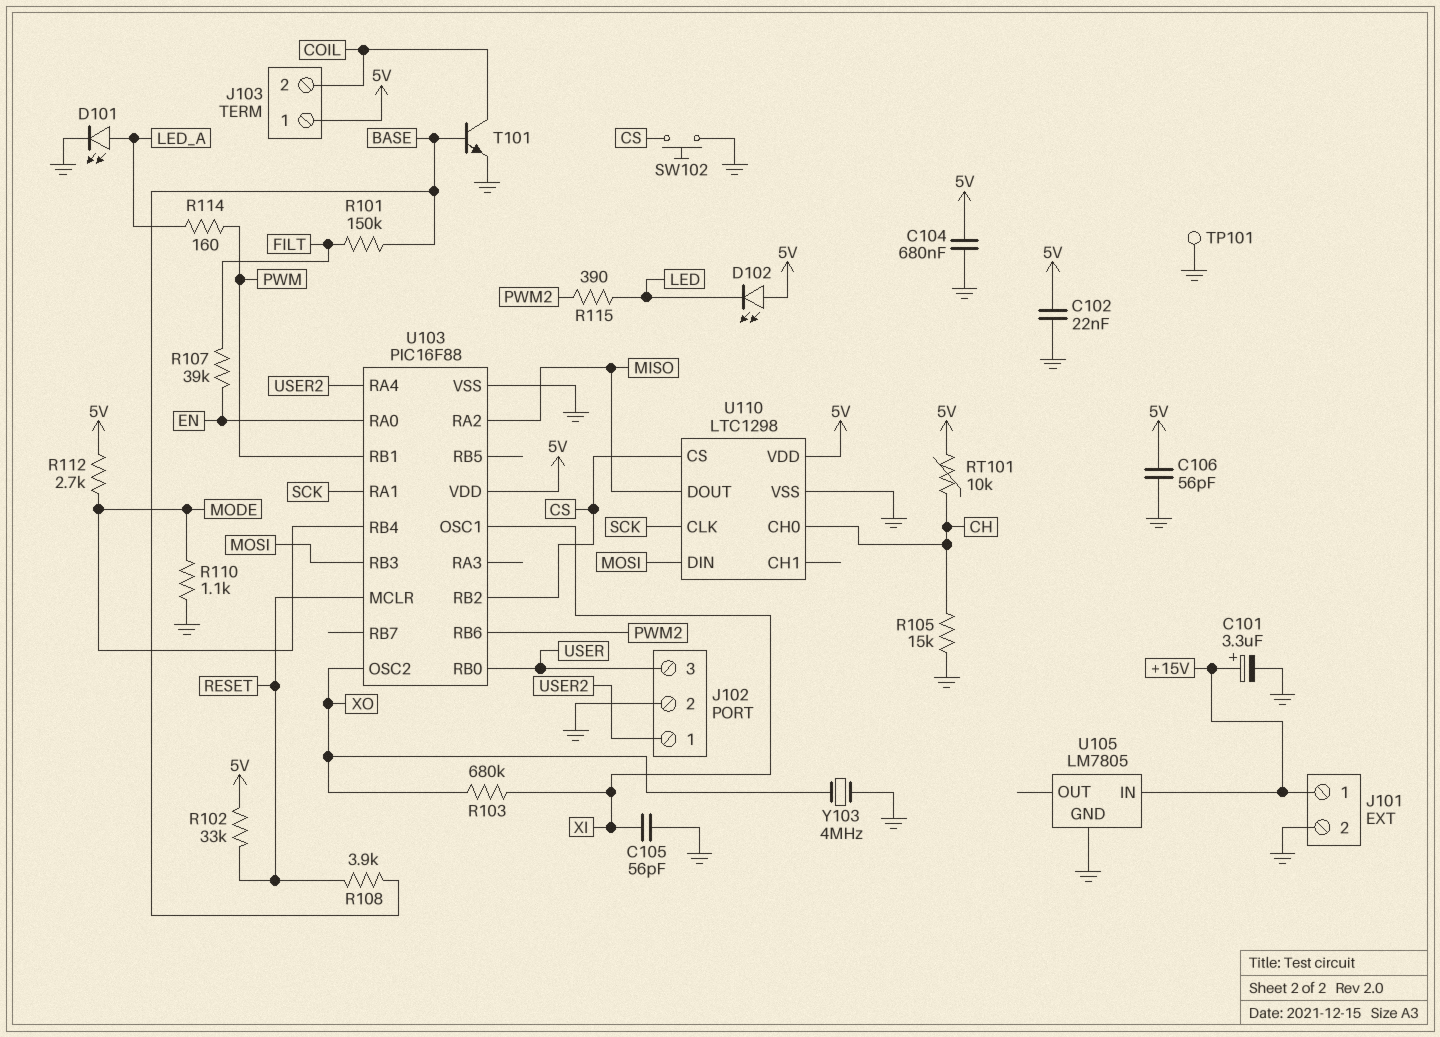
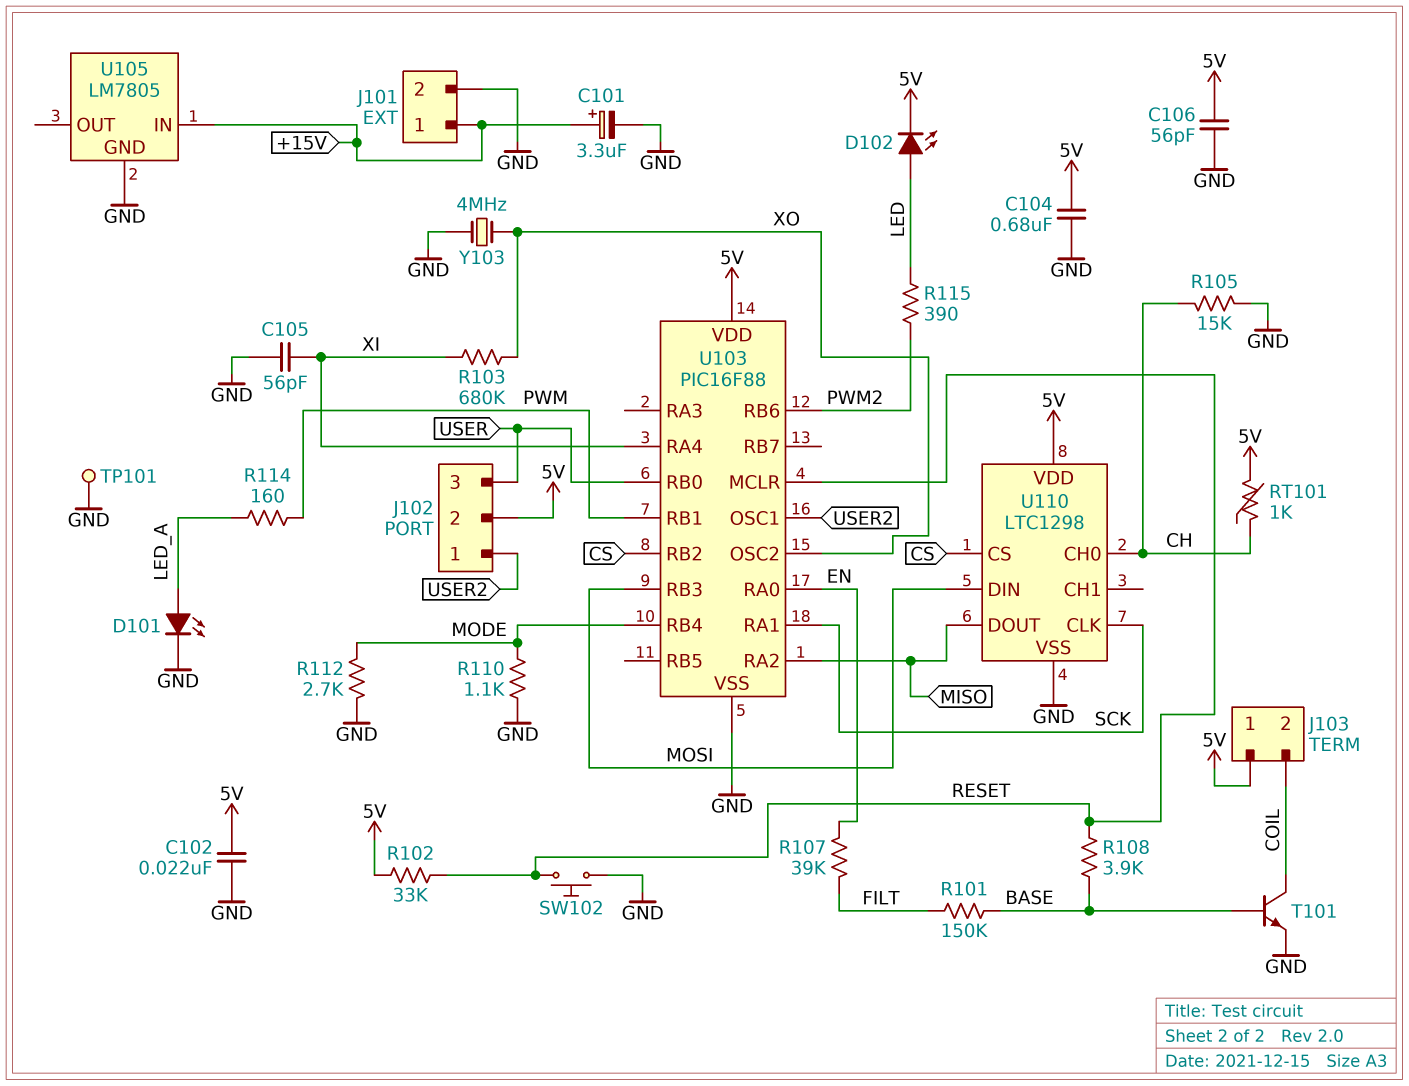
D102: LED (A 5V, K LED) -> LED (A LED, K 5V)
J102 pin 2: GND -> 5V
R112: 2.7k (5V, MODE) -> 2.7k (GND, MODE)
RT101: 10k (5V, CH) -> 1k (5V, CH)
SW102: button (CS, GND) -> button (GND, RESET)
U103 pin OSC1: XI -> USER2
U103 pin RA4: USER2 -> XI

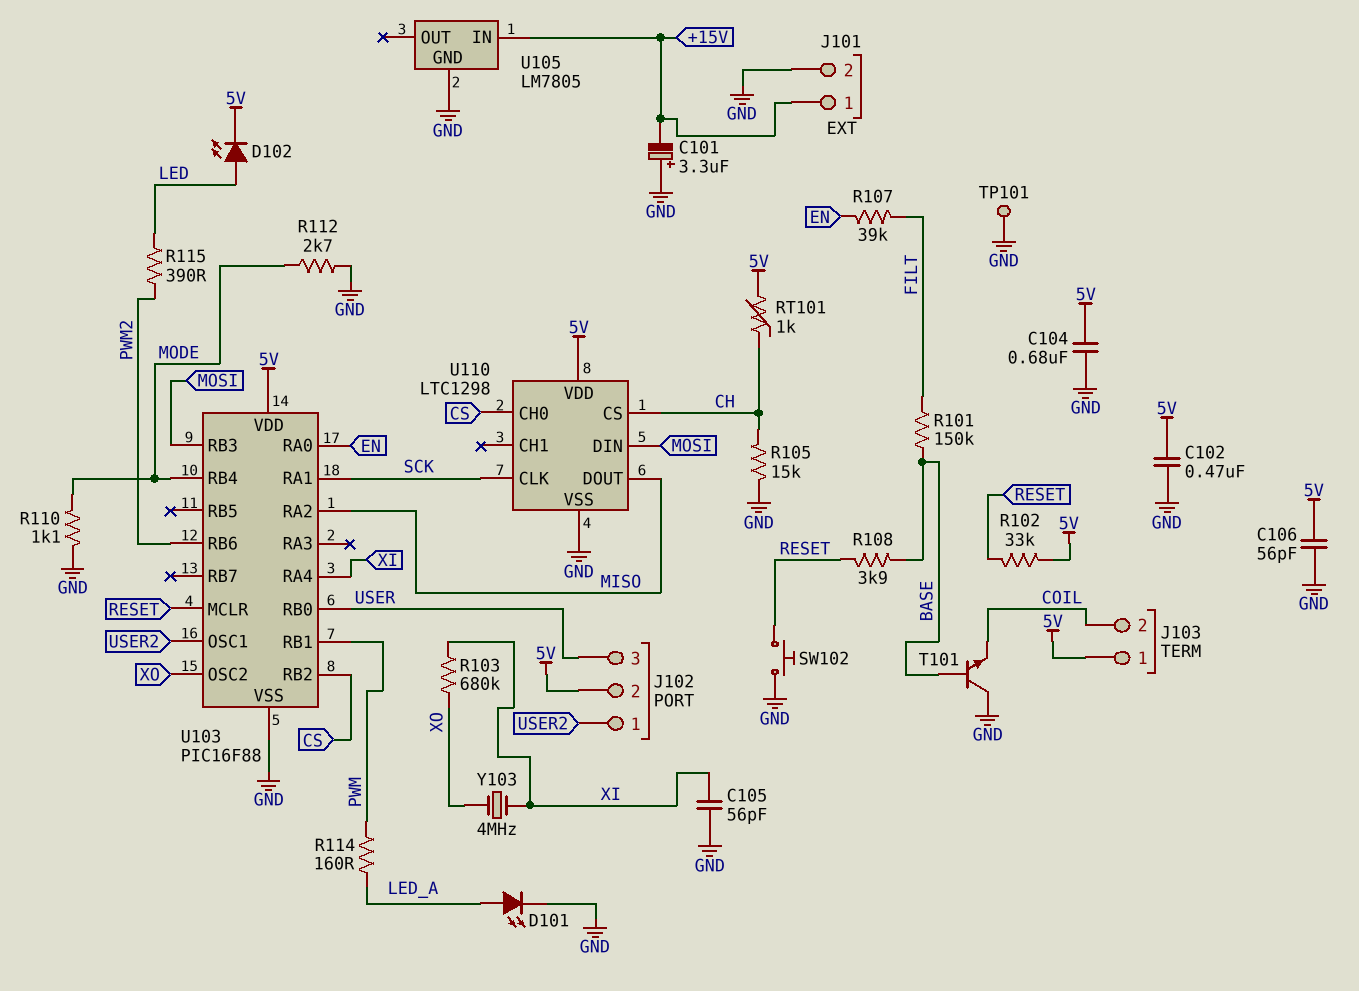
C101: 3.3uF (plus +15V, minus GND) -> 3.3uF (plus GND, minus +15V)
C102: 22nF (5V, GND) -> 470nF (5V, GND)
T101: NPN (B BASE, C COIL, E GND) -> NPN (B BASE, C GND, E COIL)
U110 pin CH0: CH -> CS
U110 pin CS: CS -> CH
Y103: 4MHz (GND, XO) -> 4MHz (XI, XO)

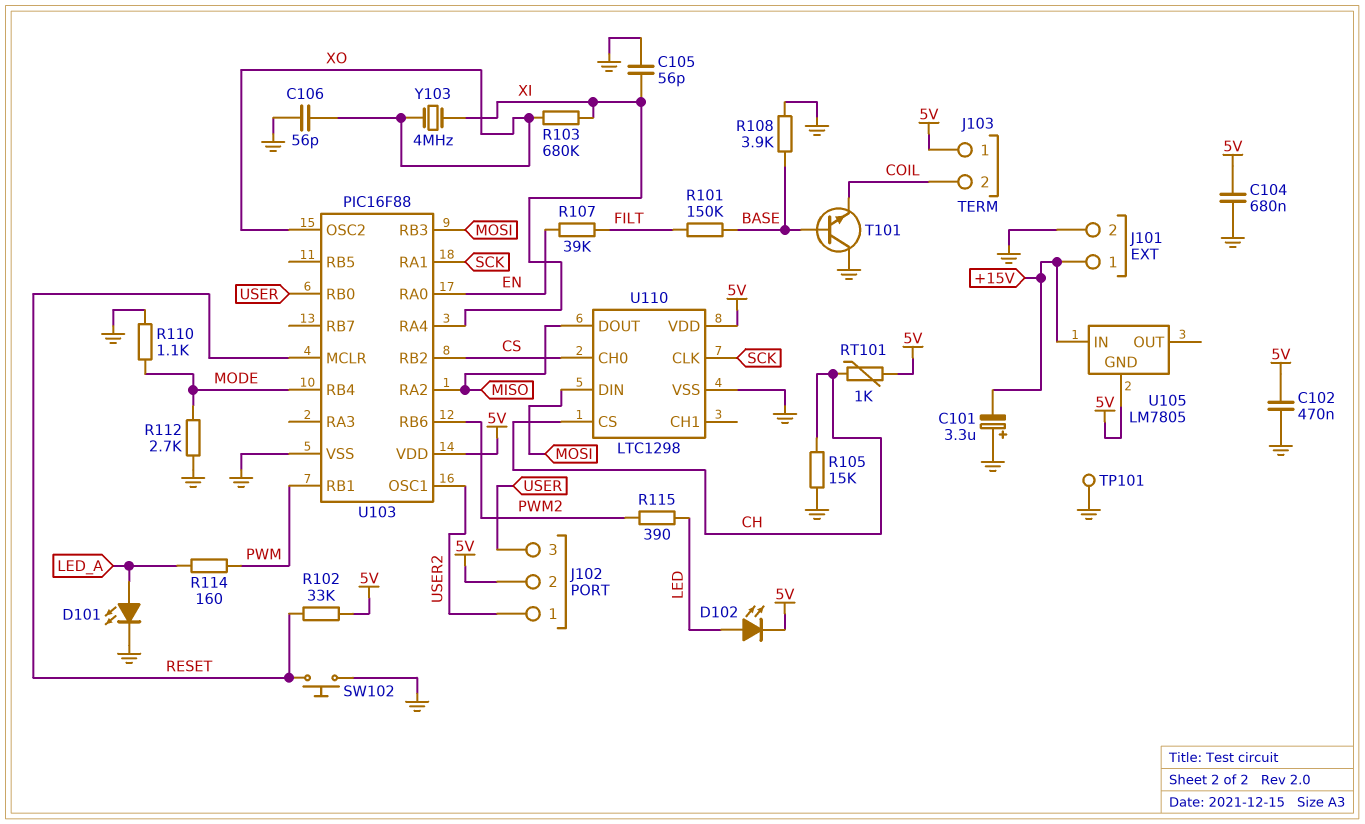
C106: 56pF (5V, GND) -> 56pF (GND, XO)
R108: 3.9k (BASE, RESET) -> 3.9k (BASE, GND)
U105 pin GND: GND -> 5V

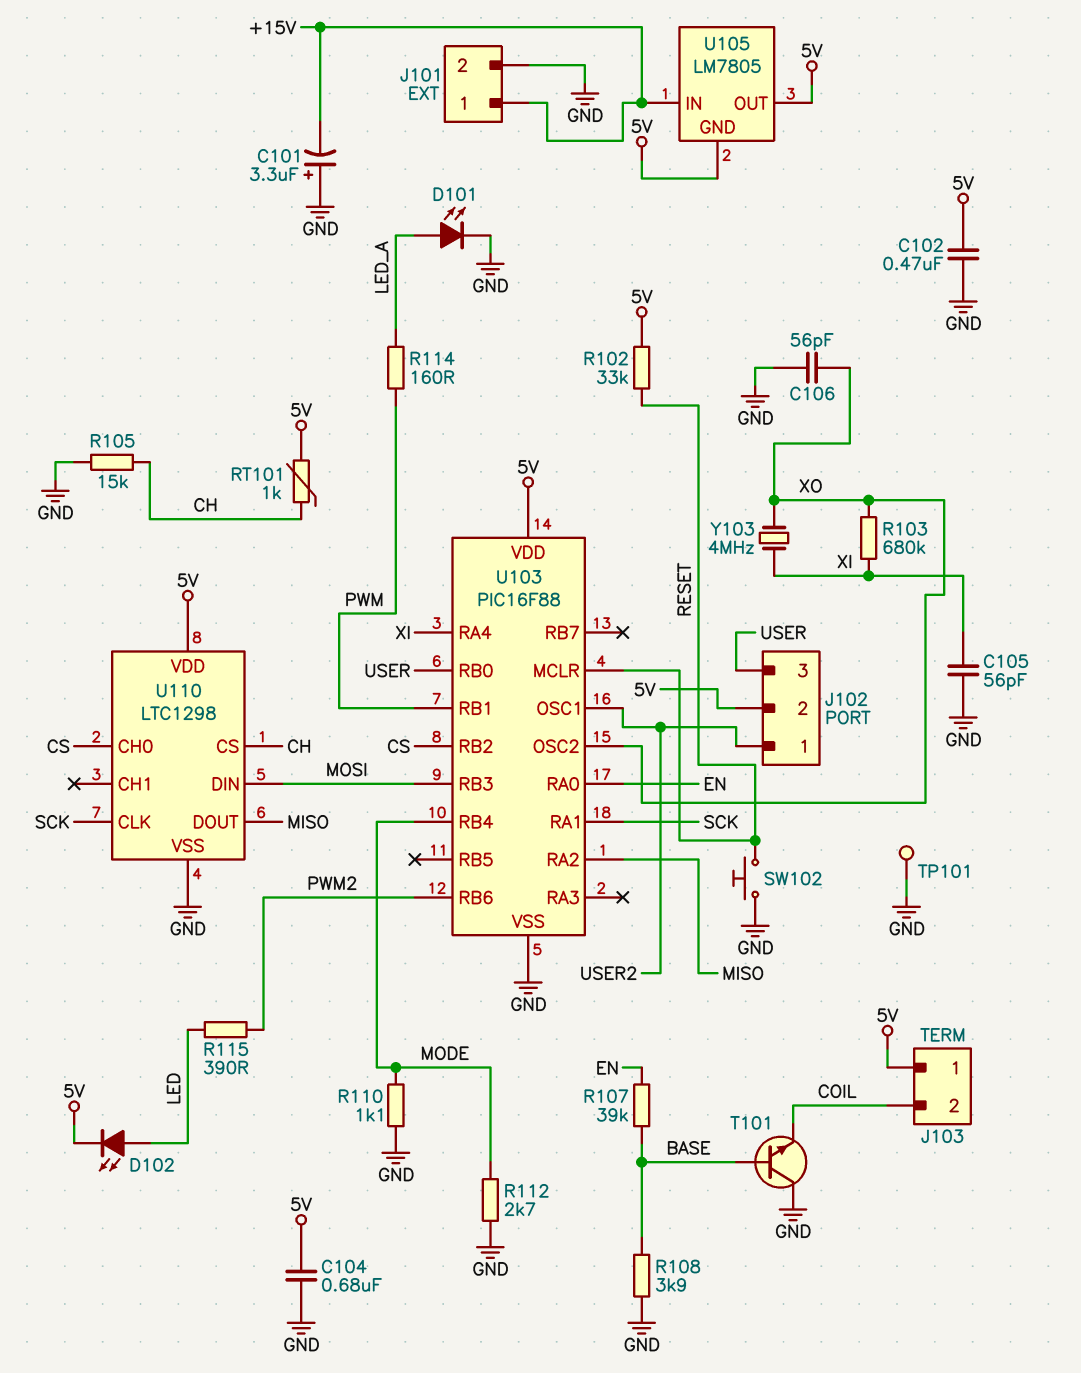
R101: 150k (BASE, FILT) -> none
R107: 39k (EN, FILT) -> 39k (BASE, EN)
U105 pin OUT: none -> 5V

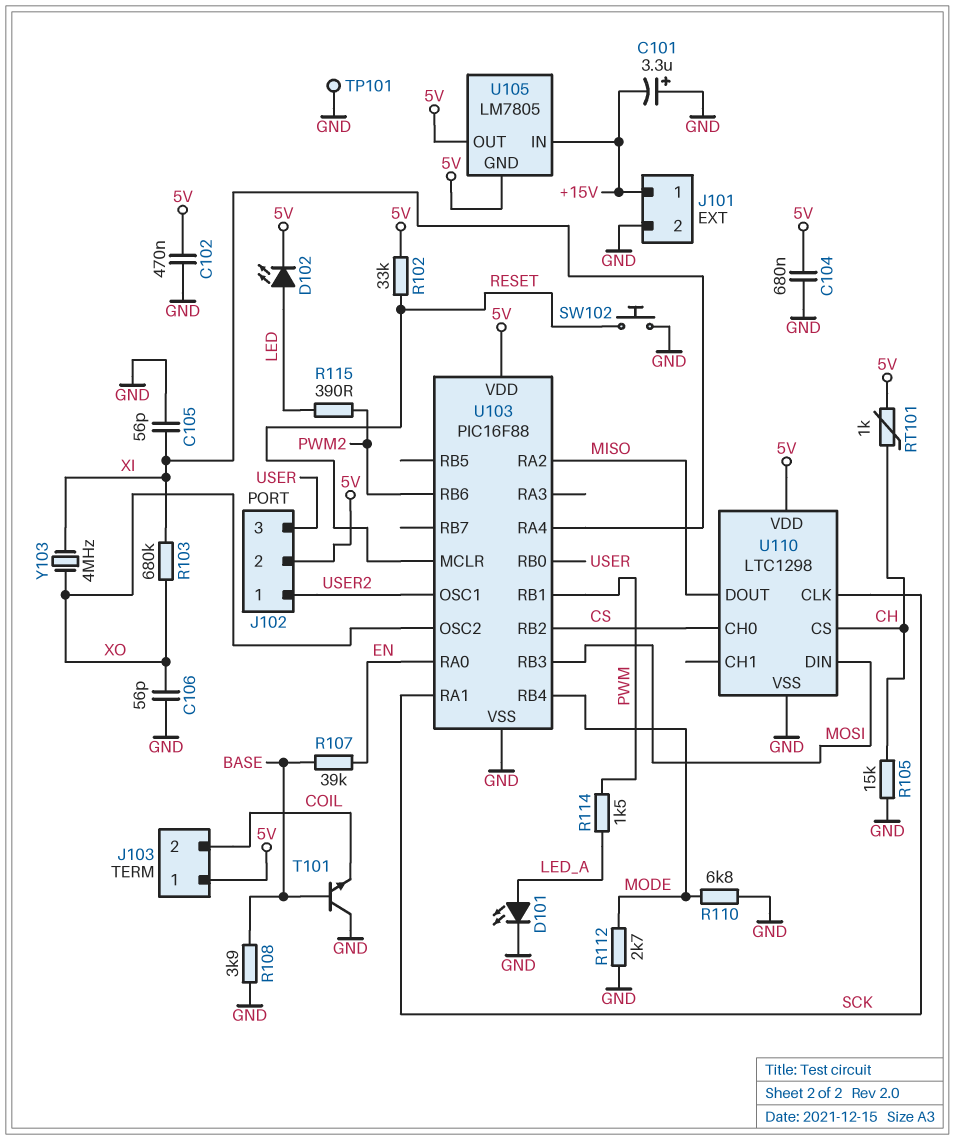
R110: 1.1k (GND, MODE) -> 6.8k (GND, MODE)
R114: 160 (LED_A, PWM) -> 1.5k (LED_A, PWM)

